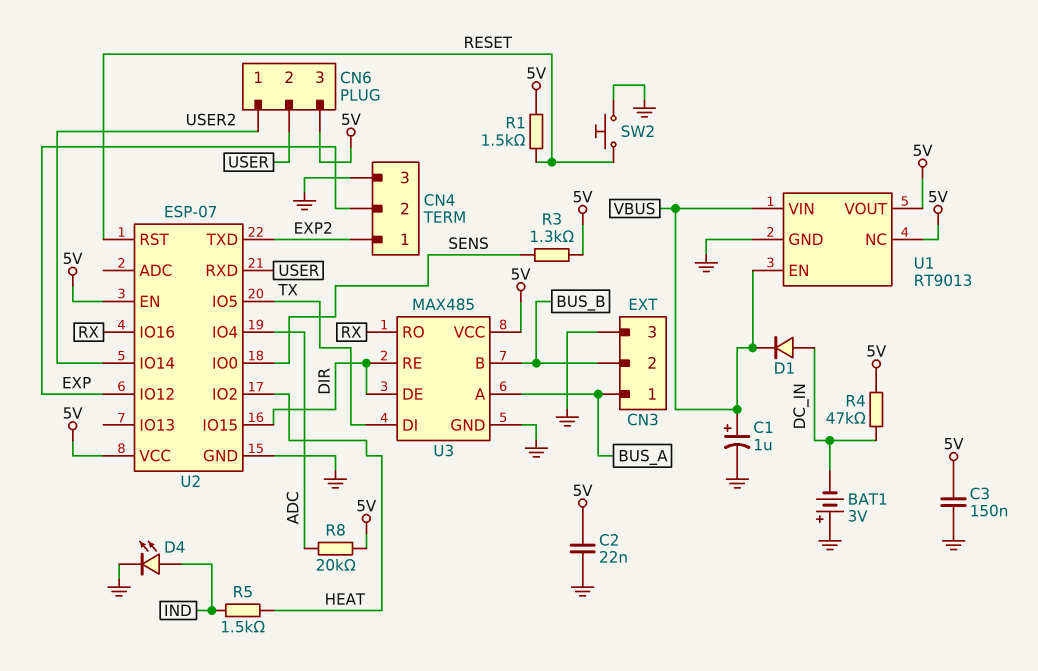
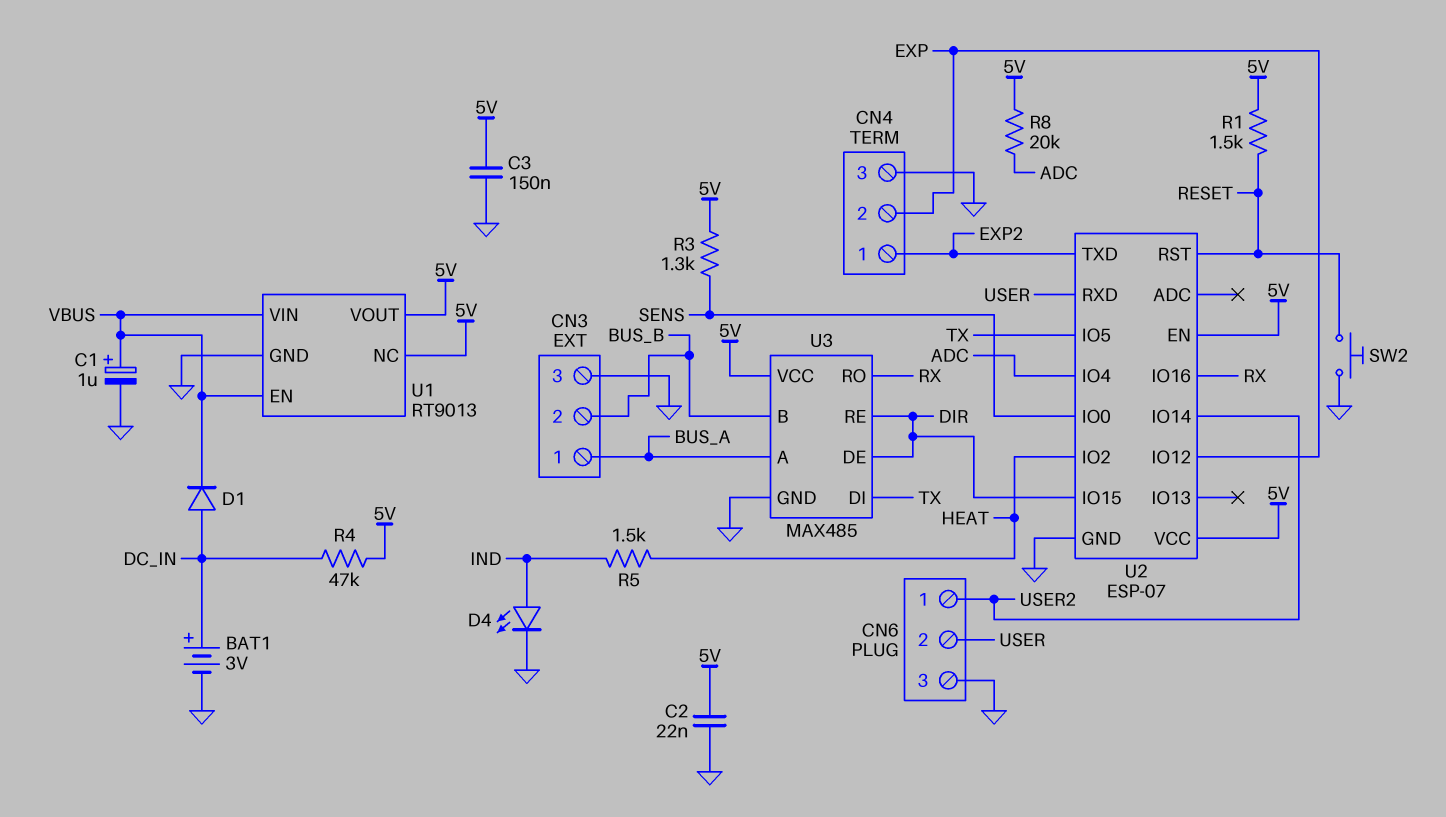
BAT1: 3V (plus GND, minus DC_IN) -> 3V (plus DC_IN, minus GND)
CN6 pin 3: 5V -> GND

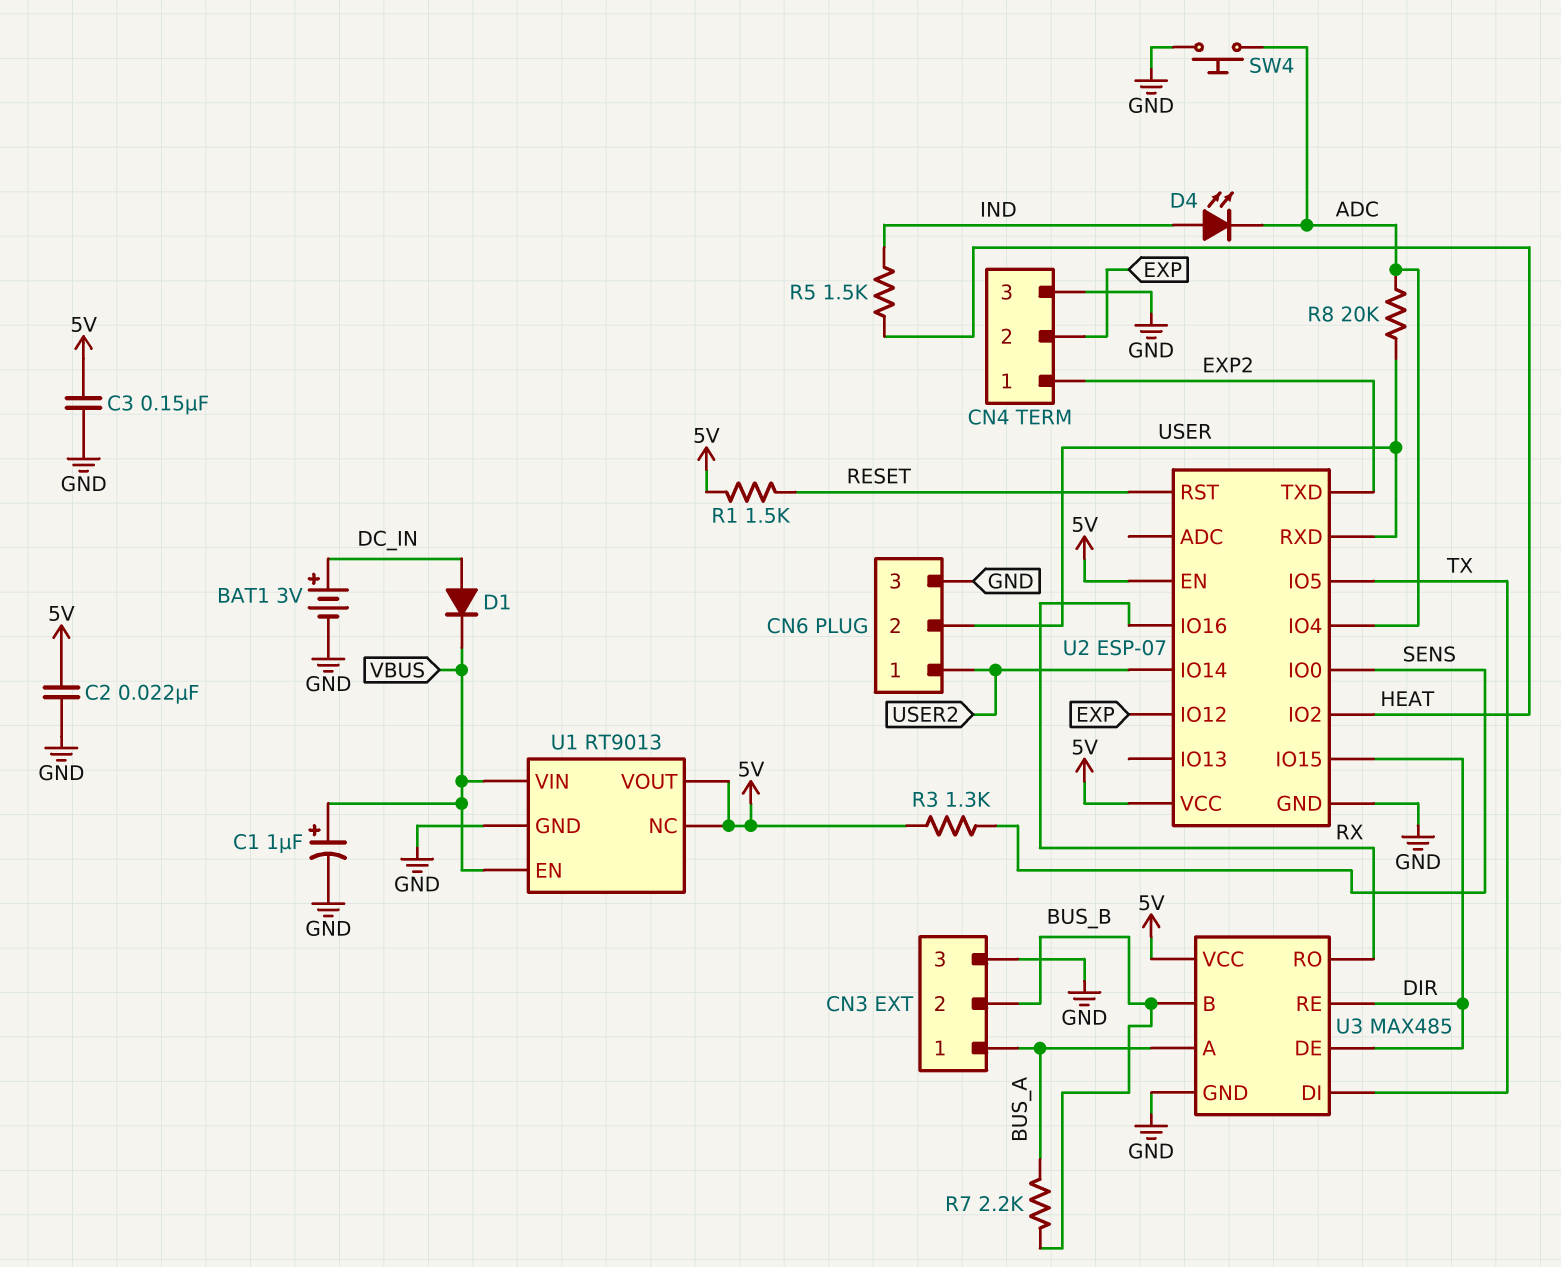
D4: LED (A IND, K GND) -> LED (A IND, K ADC)
R4: 47k (5V, DC_IN) -> none
R7: none -> 2.2k (BUS_A, BUS_B)
R8: 20k (5V, ADC) -> 20k (ADC, USER)
SW2: button (GND, RESET) -> none
SW4: none -> button (ADC, GND)

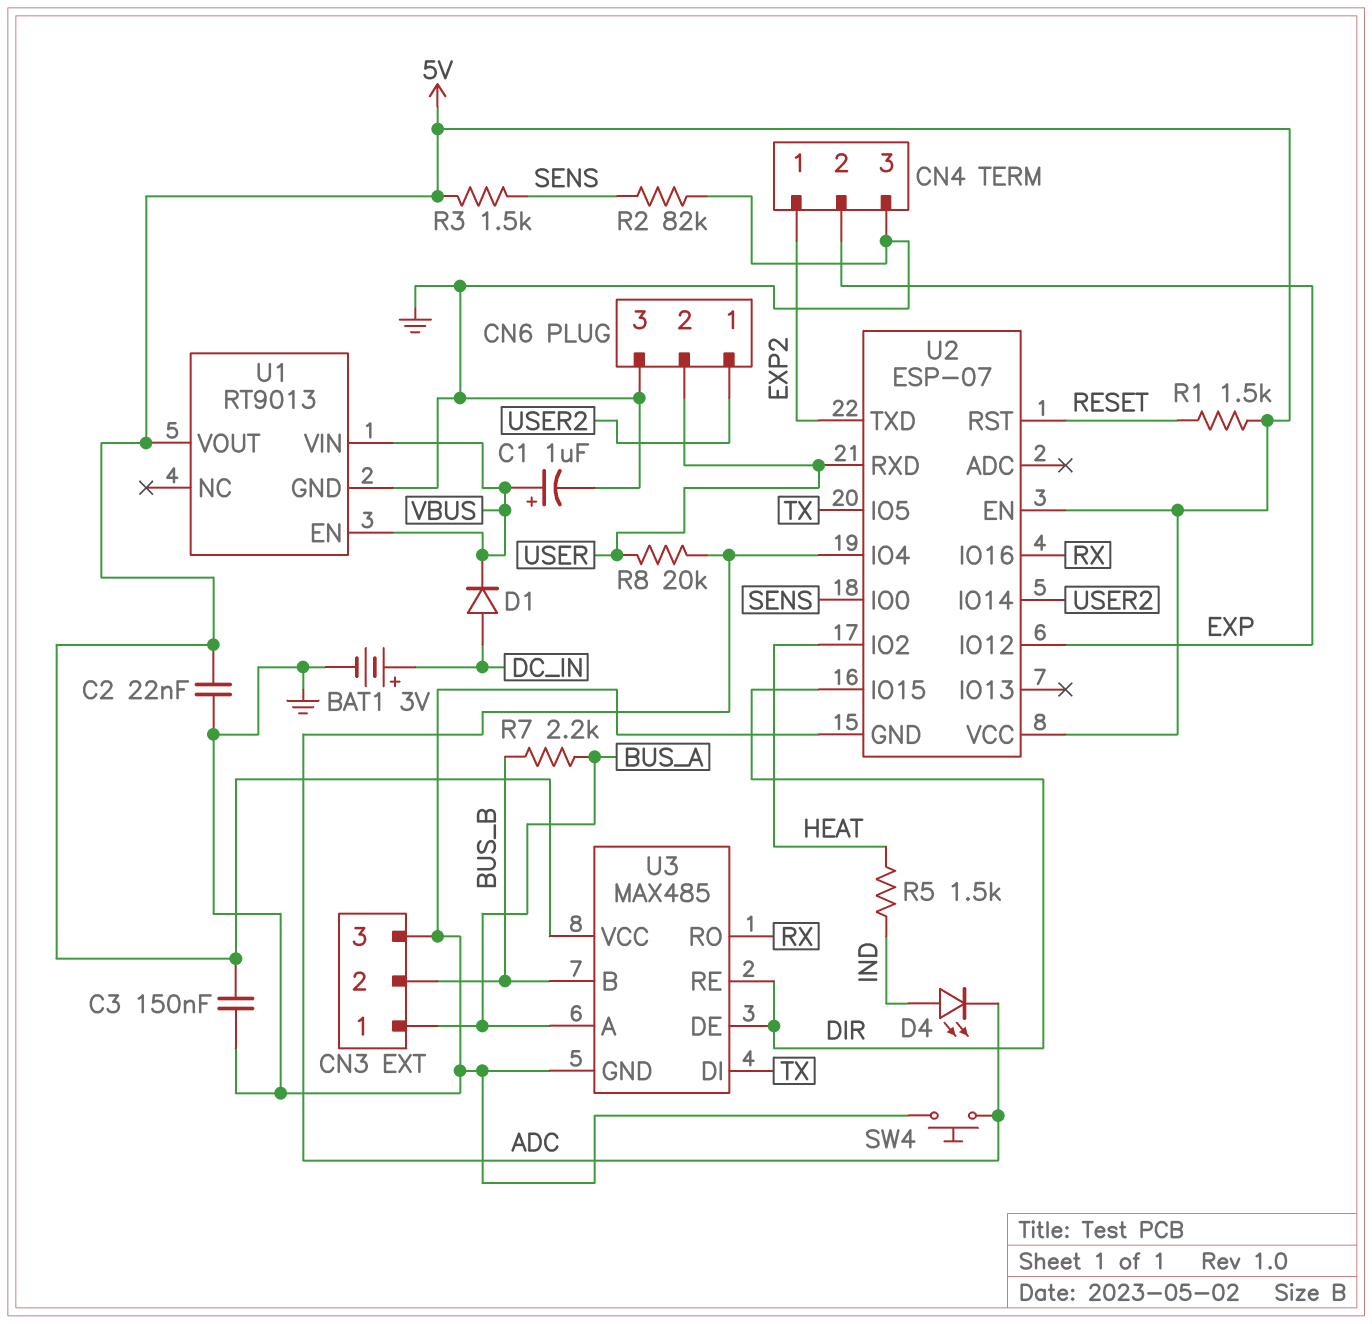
R2: none -> 82k (GND, SENS)
R3: 1.3k (5V, SENS) -> 1.5k (5V, SENS)
U1 pin NC: 5V -> none

